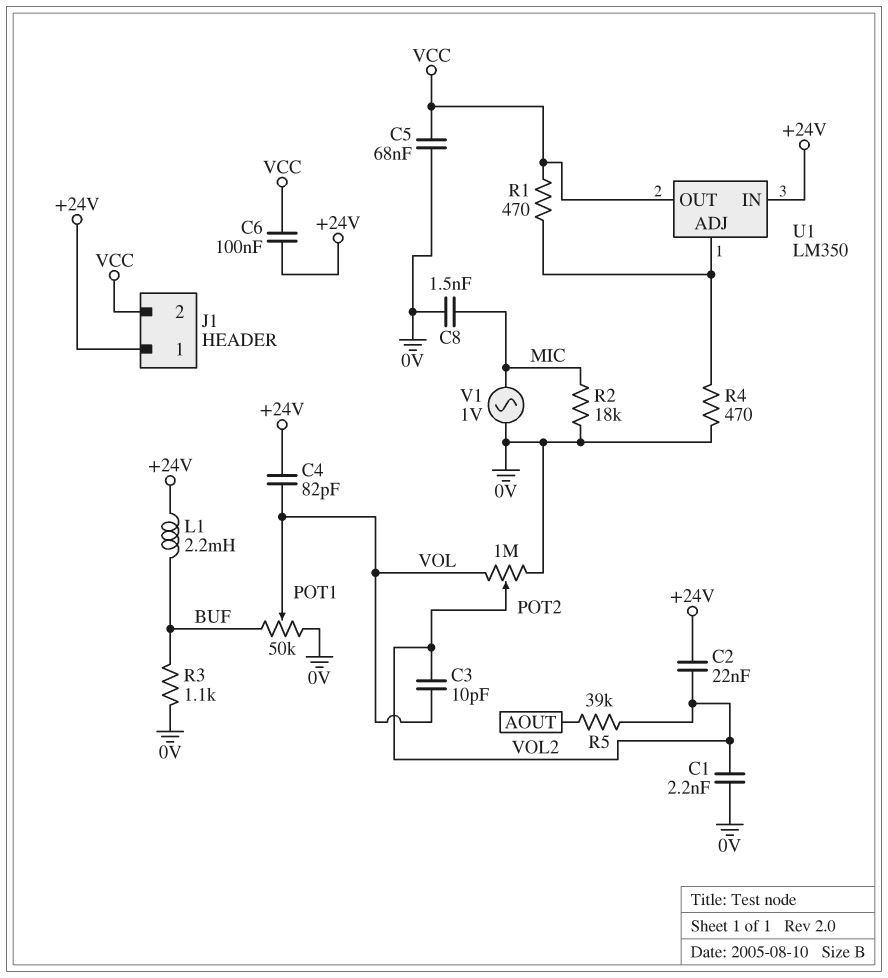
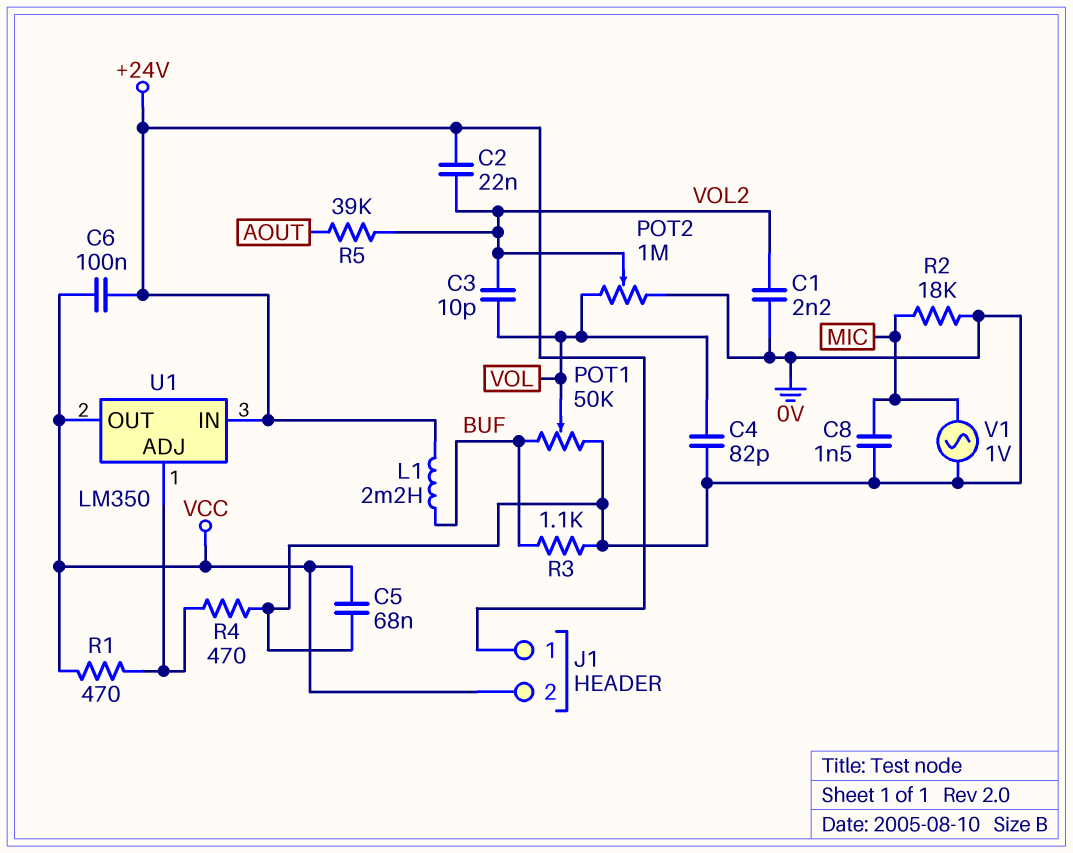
C4: 82pF (+24V, VOL) -> 82pF (0V, VOL)

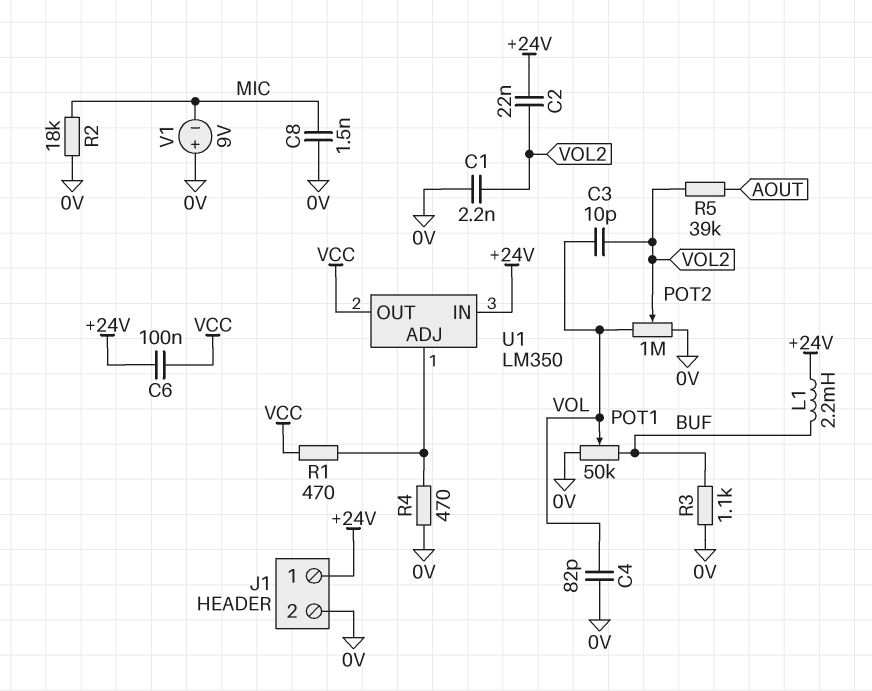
C5: 68nF (0V, VCC) -> none
J1 pin 2: VCC -> 0V
V1: AC 1V (0V, MIC) -> 9V (plus 0V, minus MIC)

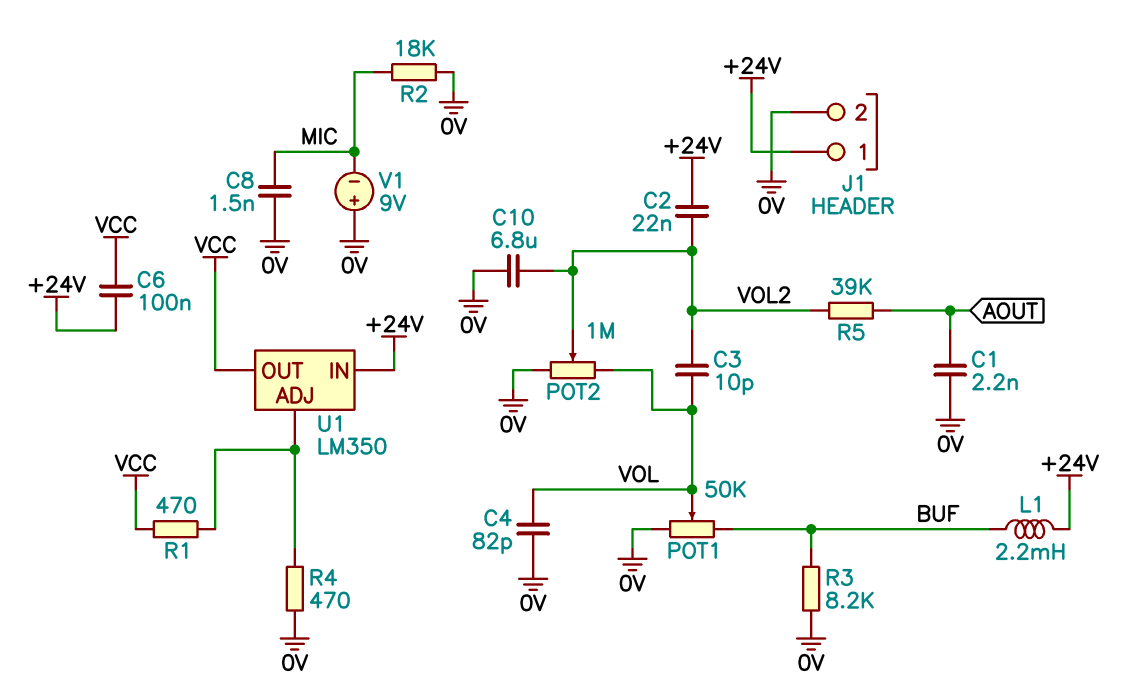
C1: 2.2nF (0V, VOL2) -> 2.2nF (0V, AOUT)
C10: none -> 6.8uF (0V, VOL2)
R3: 1.1k (0V, BUF) -> 8.2k (0V, BUF)

